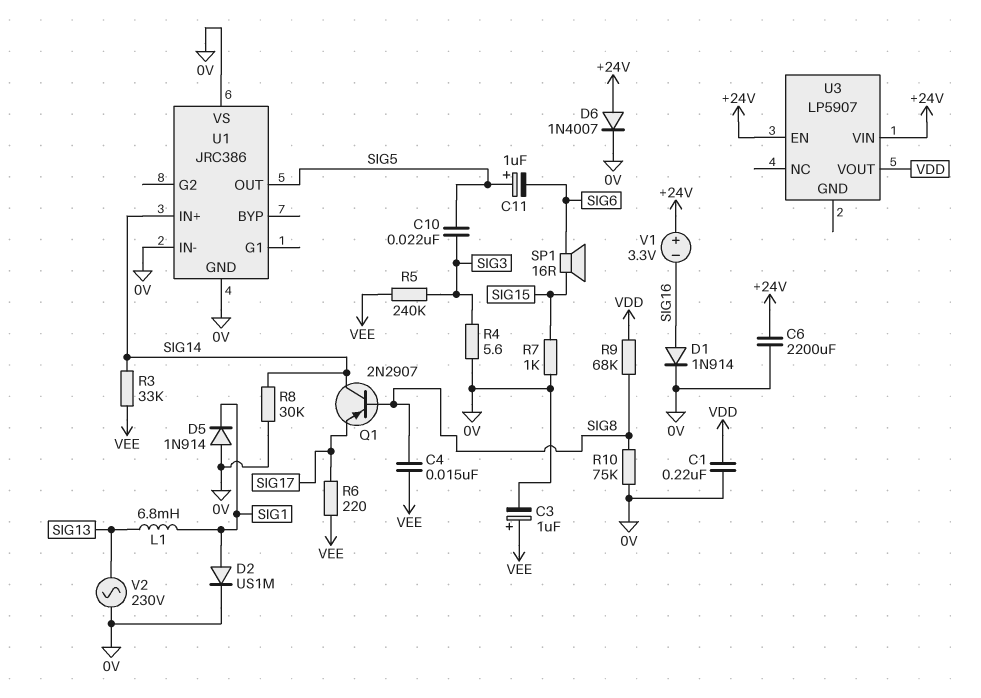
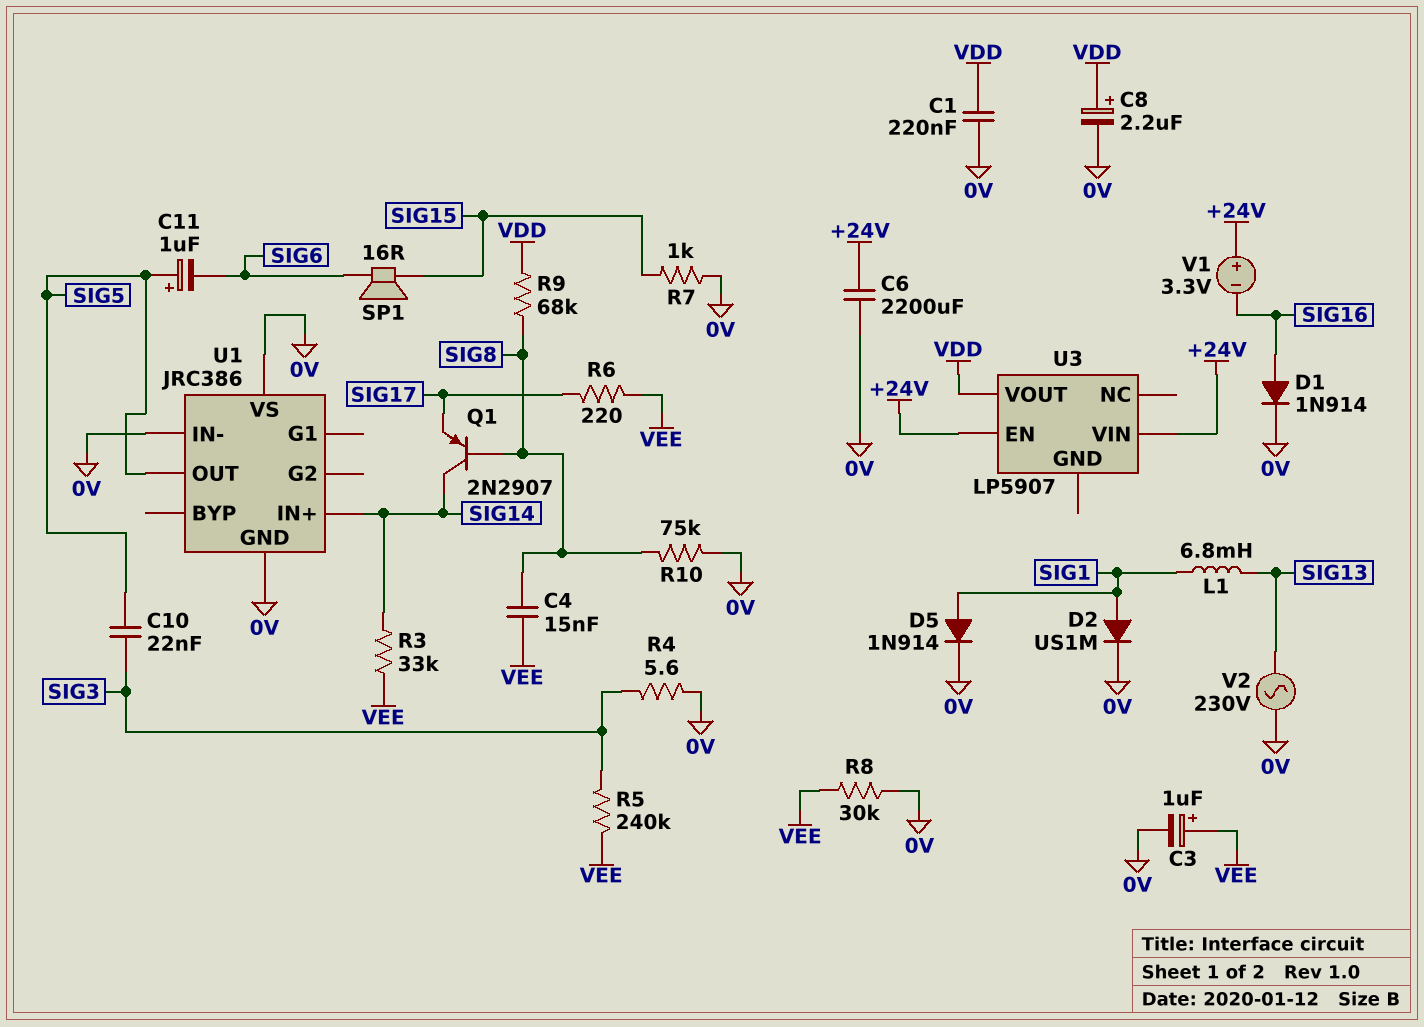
C8: none -> 2.2uF (plus VDD, minus 0V)
D5: diode 1N914 (A 0V, K SIG1) -> diode 1N914 (A SIG1, K 0V)
D6: diode 1N4007 (A +24V, K 0V) -> none
R8: 30k (0V, SIG14) -> 30k (0V, VEE)

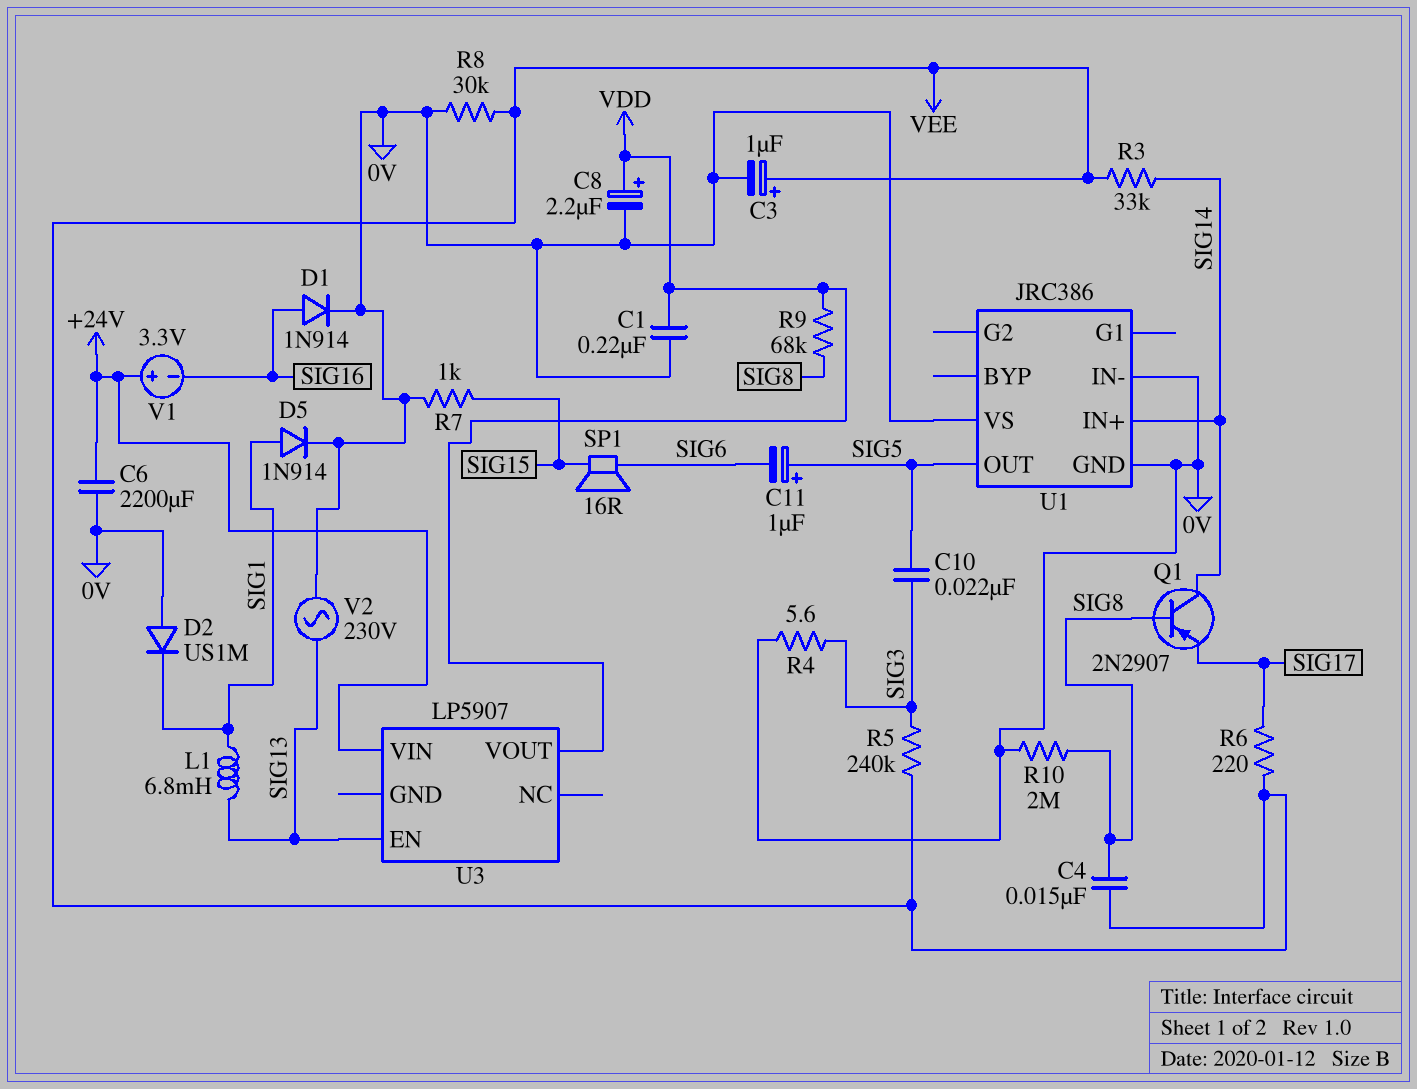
D2: diode US1M (A SIG1, K 0V) -> diode US1M (A 0V, K SIG1)
R10: 75k (0V, SIG8) -> 2M (0V, SIG8)
U3 pin EN: +24V -> SIG13

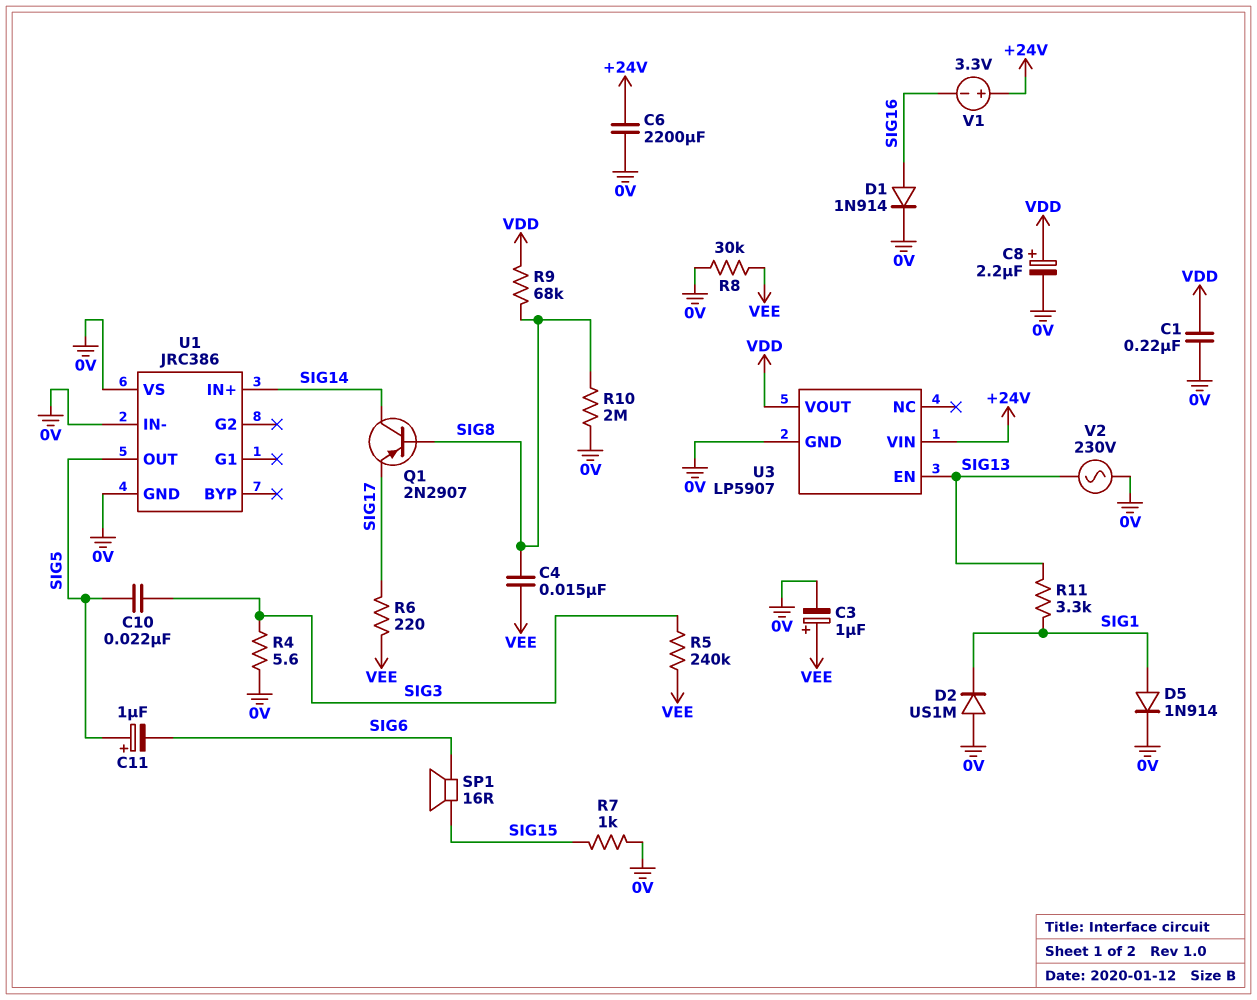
L1: 6.8mH (SIG1, SIG13) -> none
R3: 33k (SIG14, VEE) -> none
R11: none -> 3.3k (SIG1, SIG13)
U3 pin GND: none -> 0V

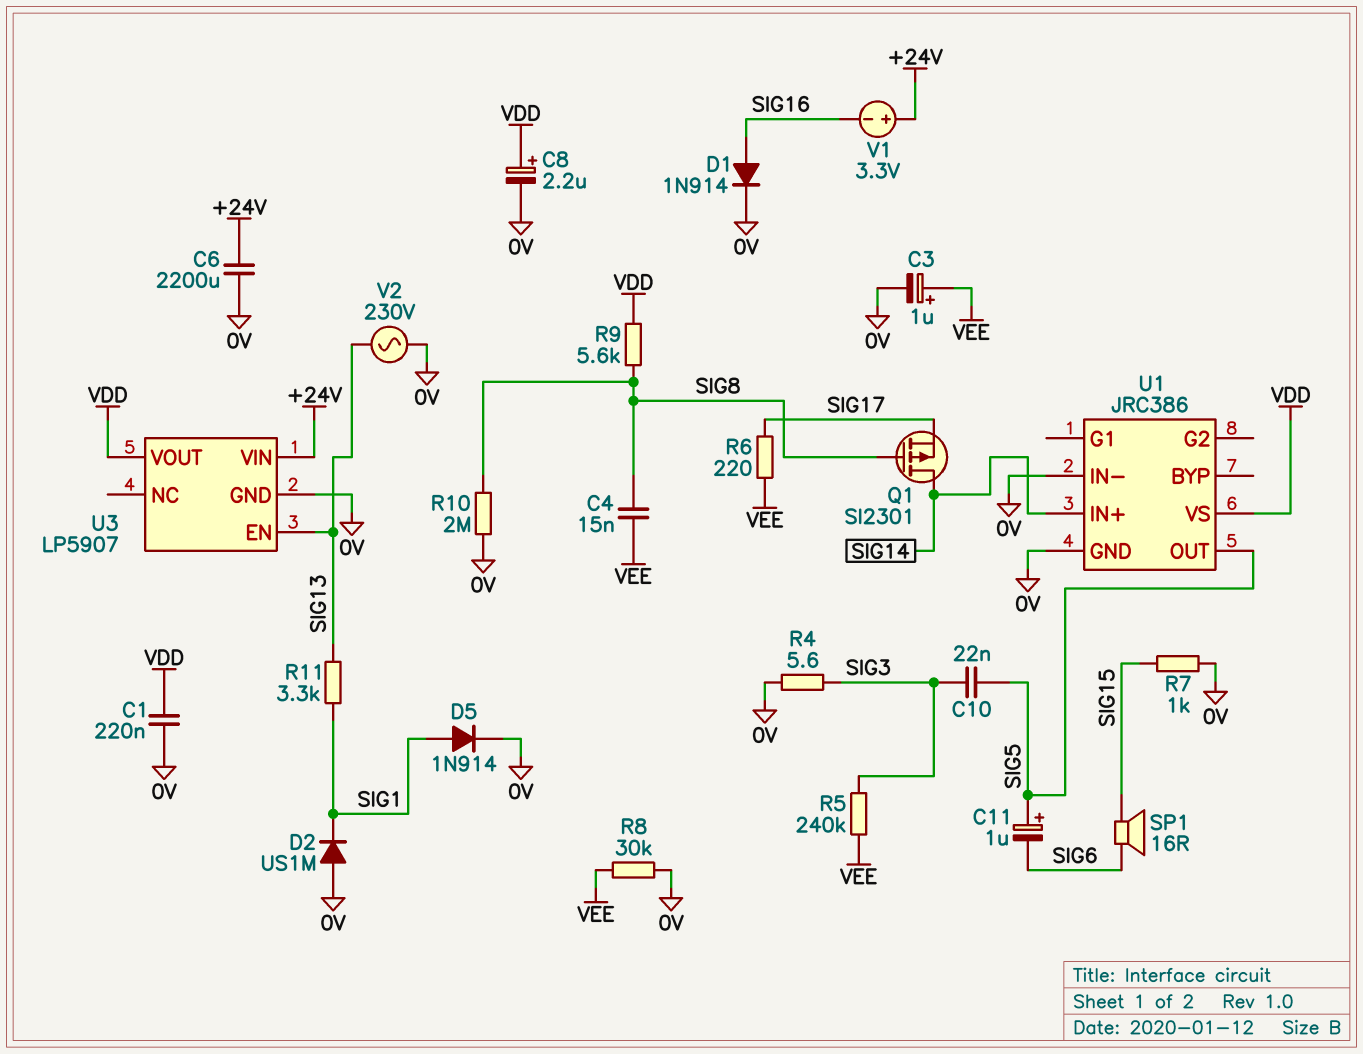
Q1: PNP 2N2907 (B SIG8, C SIG14, E SIG17) -> PMOS SI2301 (G SIG8, D SIG14, S SIG17)
R9: 68k (SIG8, VDD) -> 5.6k (SIG8, VDD)
U1 pin VS: 0V -> VDD

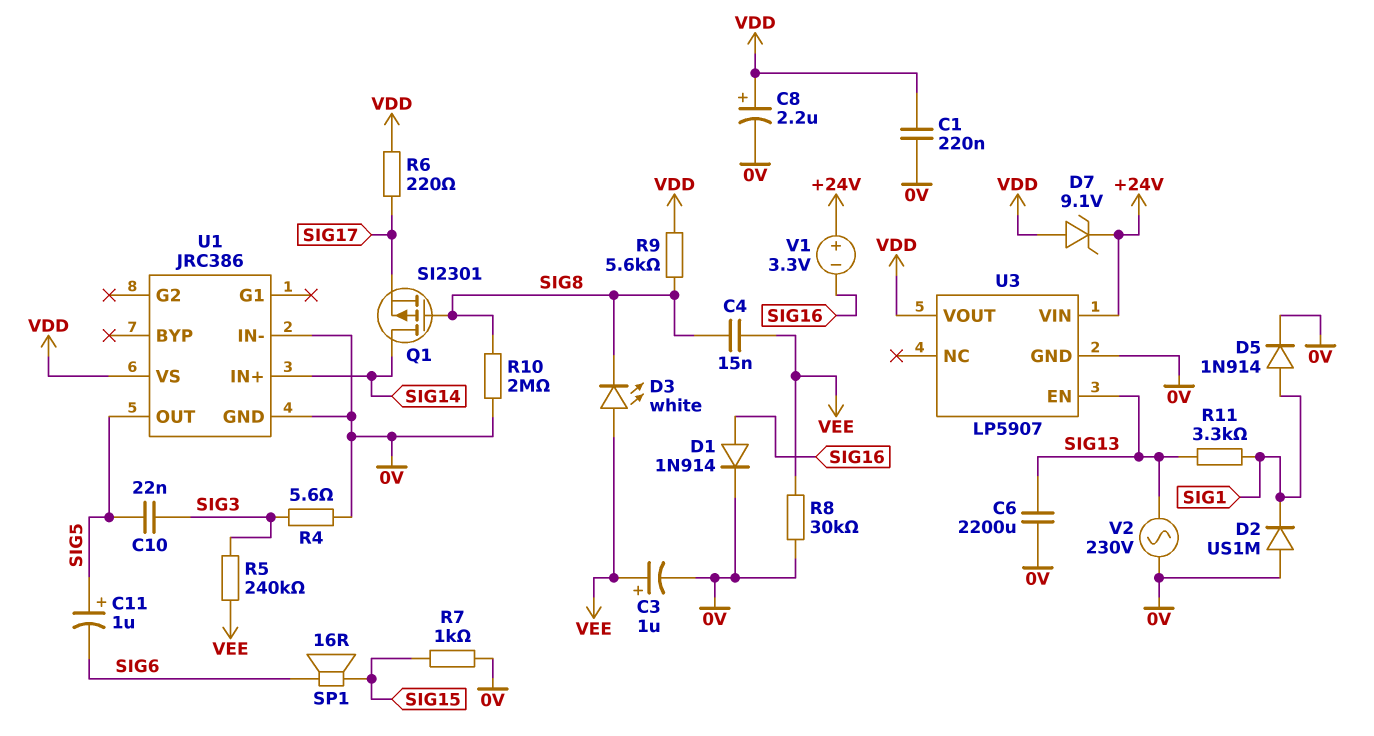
C6: 2200uF (+24V, 0V) -> 2200uF (0V, SIG13)
D3: none -> LED white (A VEE, K SIG8)
D7: none -> zener 9.1V (A VDD, K +24V)
R6: 220 (SIG17, VEE) -> 220 (SIG17, VDD)

